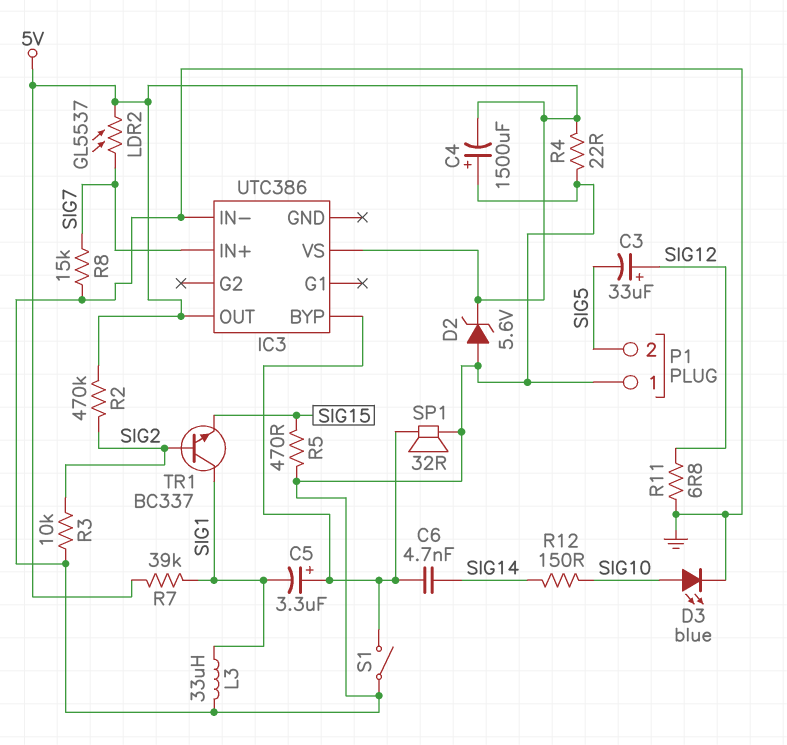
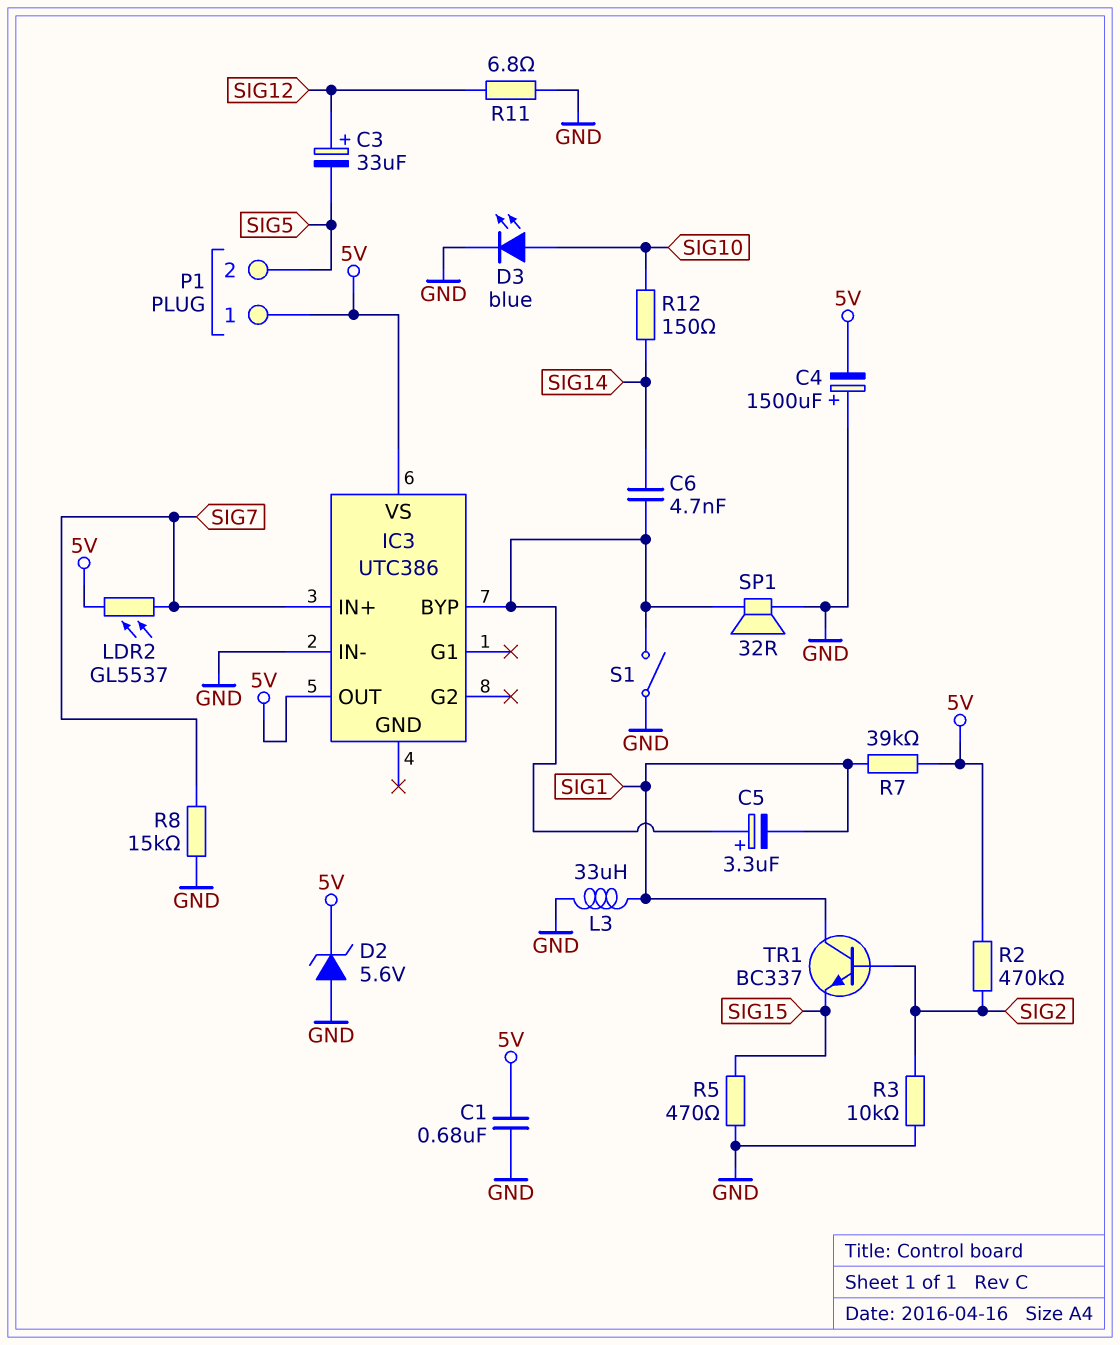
C1: none -> 680nF (5V, GND)
P1 pin 1: GND -> 5V
R4: 22 (5V, GND) -> none

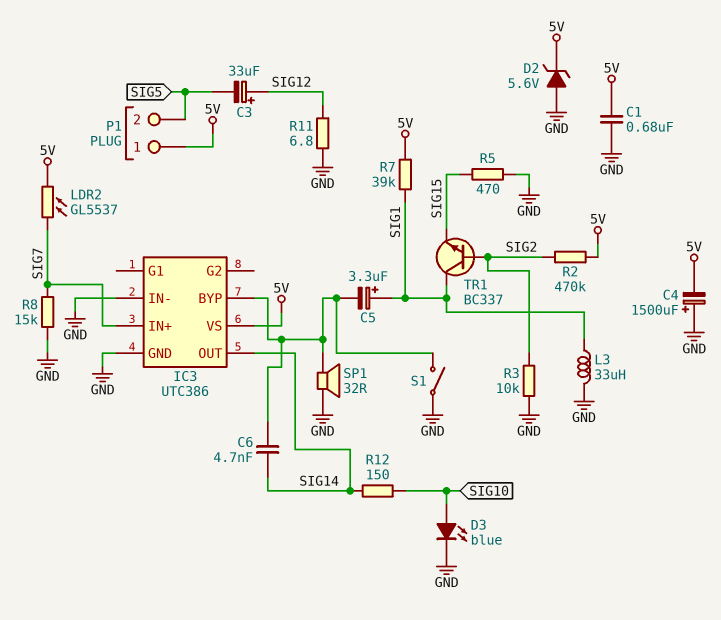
C5: 3.3uF (plus IC3/BYP, minus SIG1) -> 3.3uF (plus SIG1, minus IC3/BYP)
IC3 pin GND: none -> GND
IC3 pin OUT: 5V -> SIG14

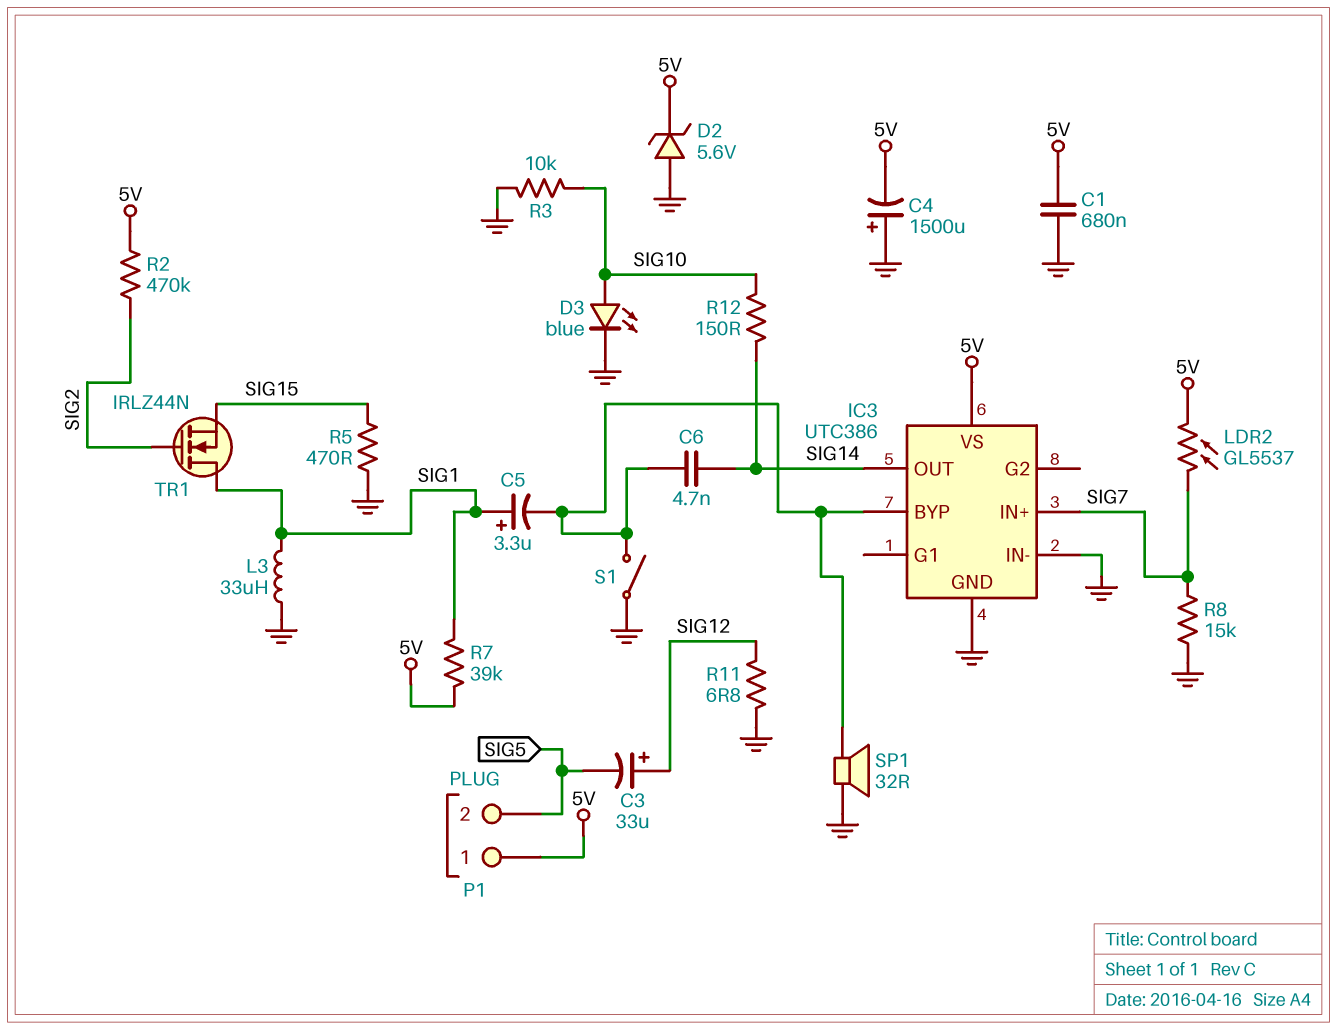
R3: 10k (GND, SIG2) -> 10k (GND, SIG10)
TR1: NPN BC337 (B SIG2, C SIG1, E SIG15) -> NMOS IRLZ44N (G SIG2, D SIG1, S SIG15)

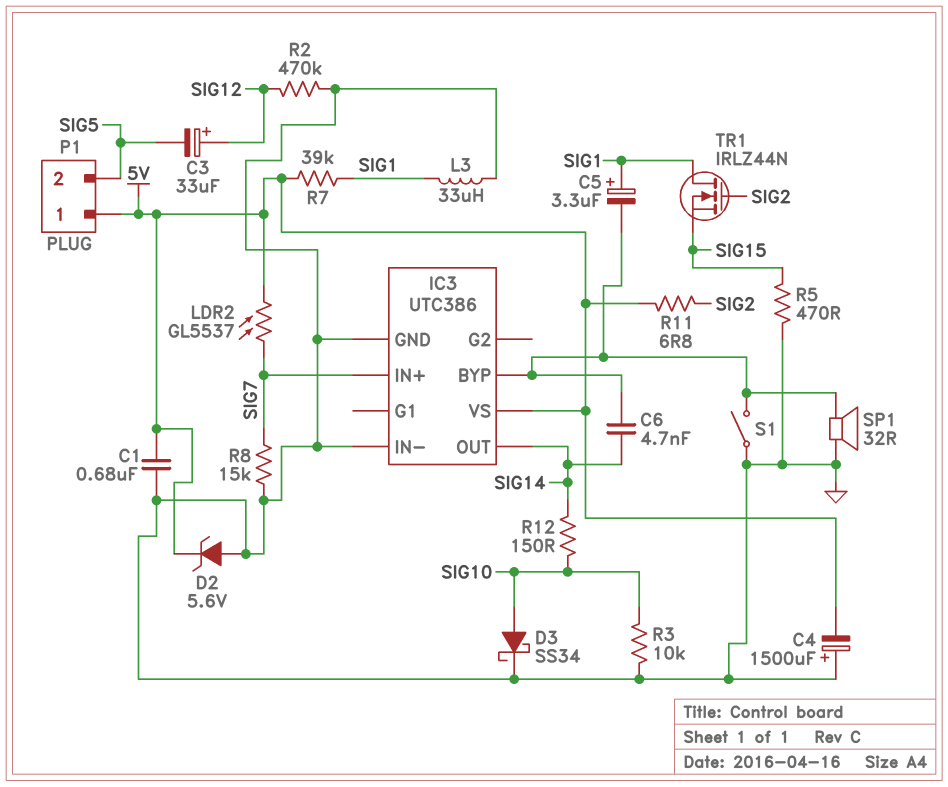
D3: LED blue (A SIG10, K GND) -> schottky SS34 (A SIG10, K GND)
R2: 470k (5V, SIG2) -> 470k (GND, SIG12)
R11: 6.8 (GND, SIG12) -> 6.8 (5V, SIG2)

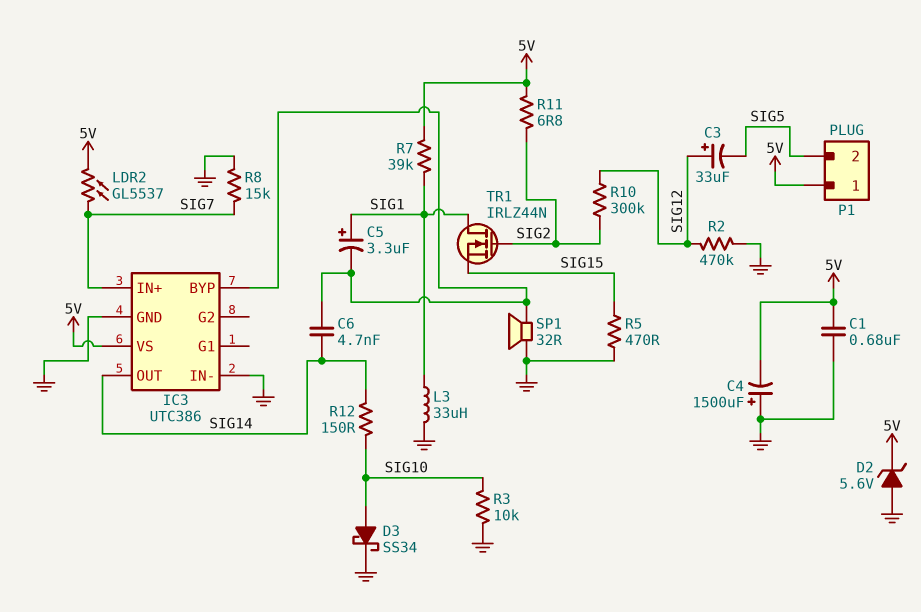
R10: none -> 300k (SIG2, SIG12)
S1: switch (GND, IC3/BYP) -> none

